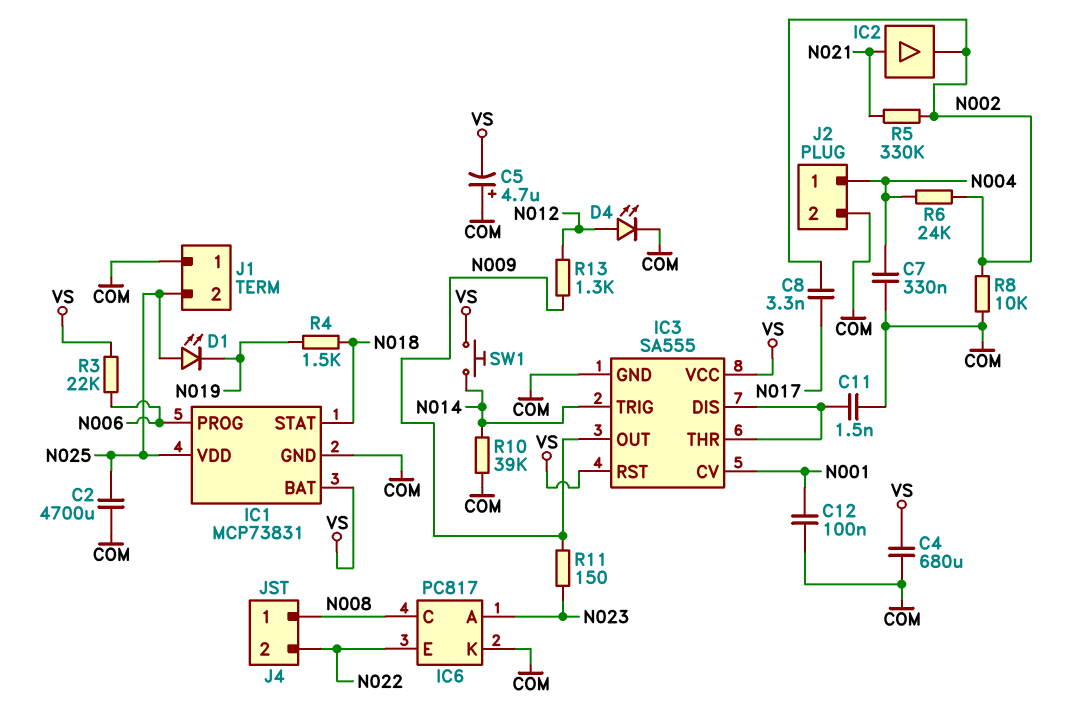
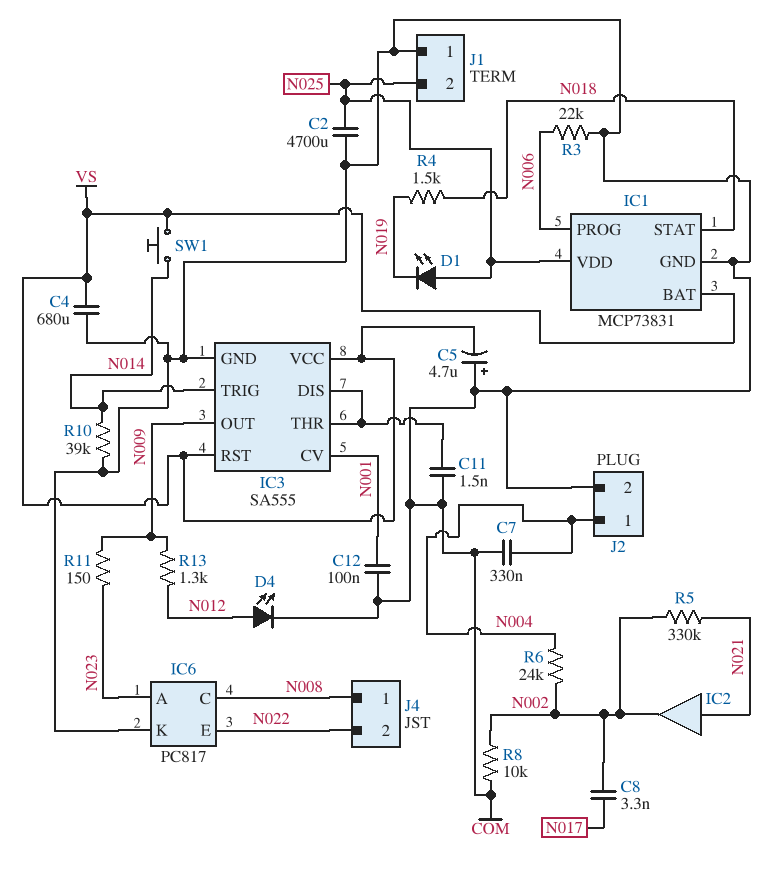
R3: 22k (N006, VS) -> 22k (COM, N006)

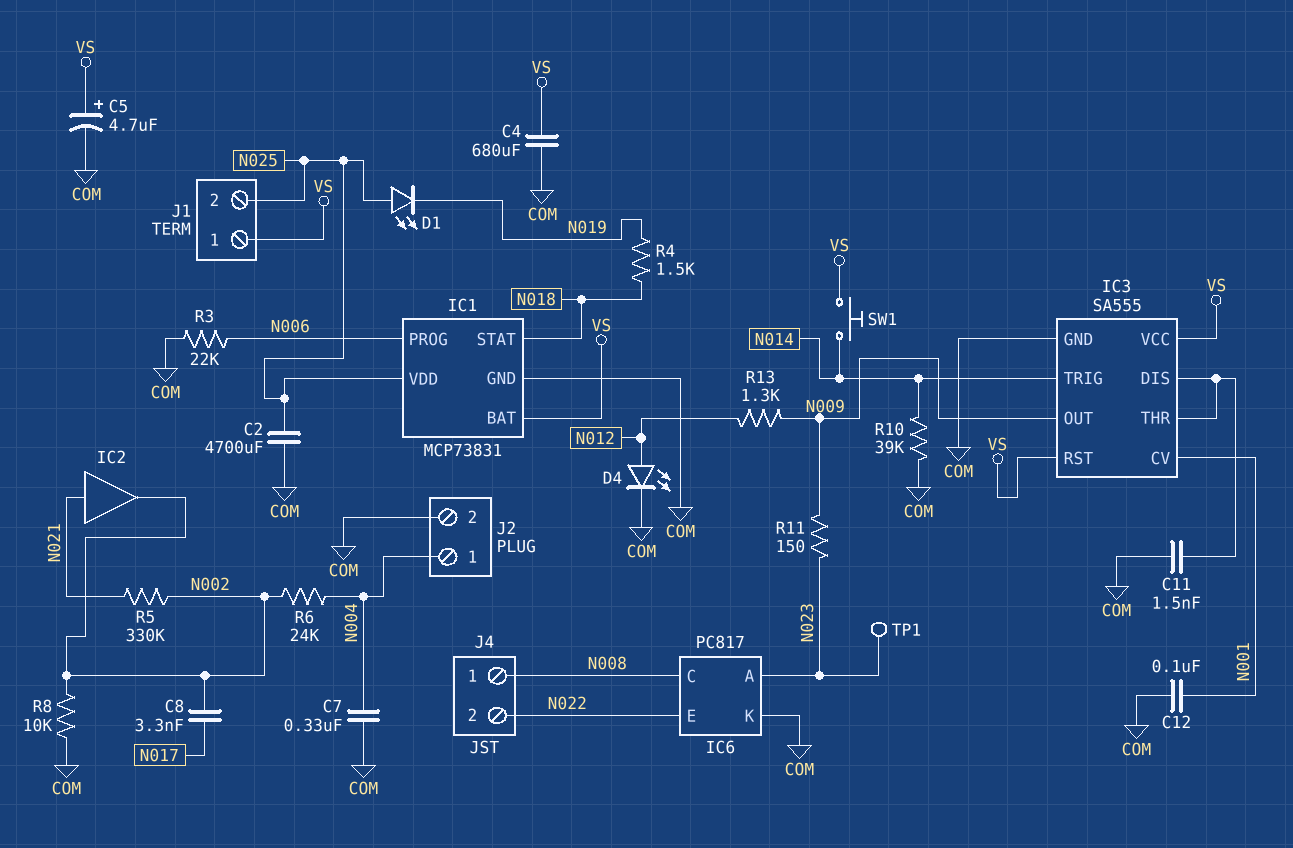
C5: 4.7uF (plus COM, minus VS) -> 4.7uF (plus VS, minus COM)
J1 pin 1: COM -> VS
TP1: none -> test point (N023)

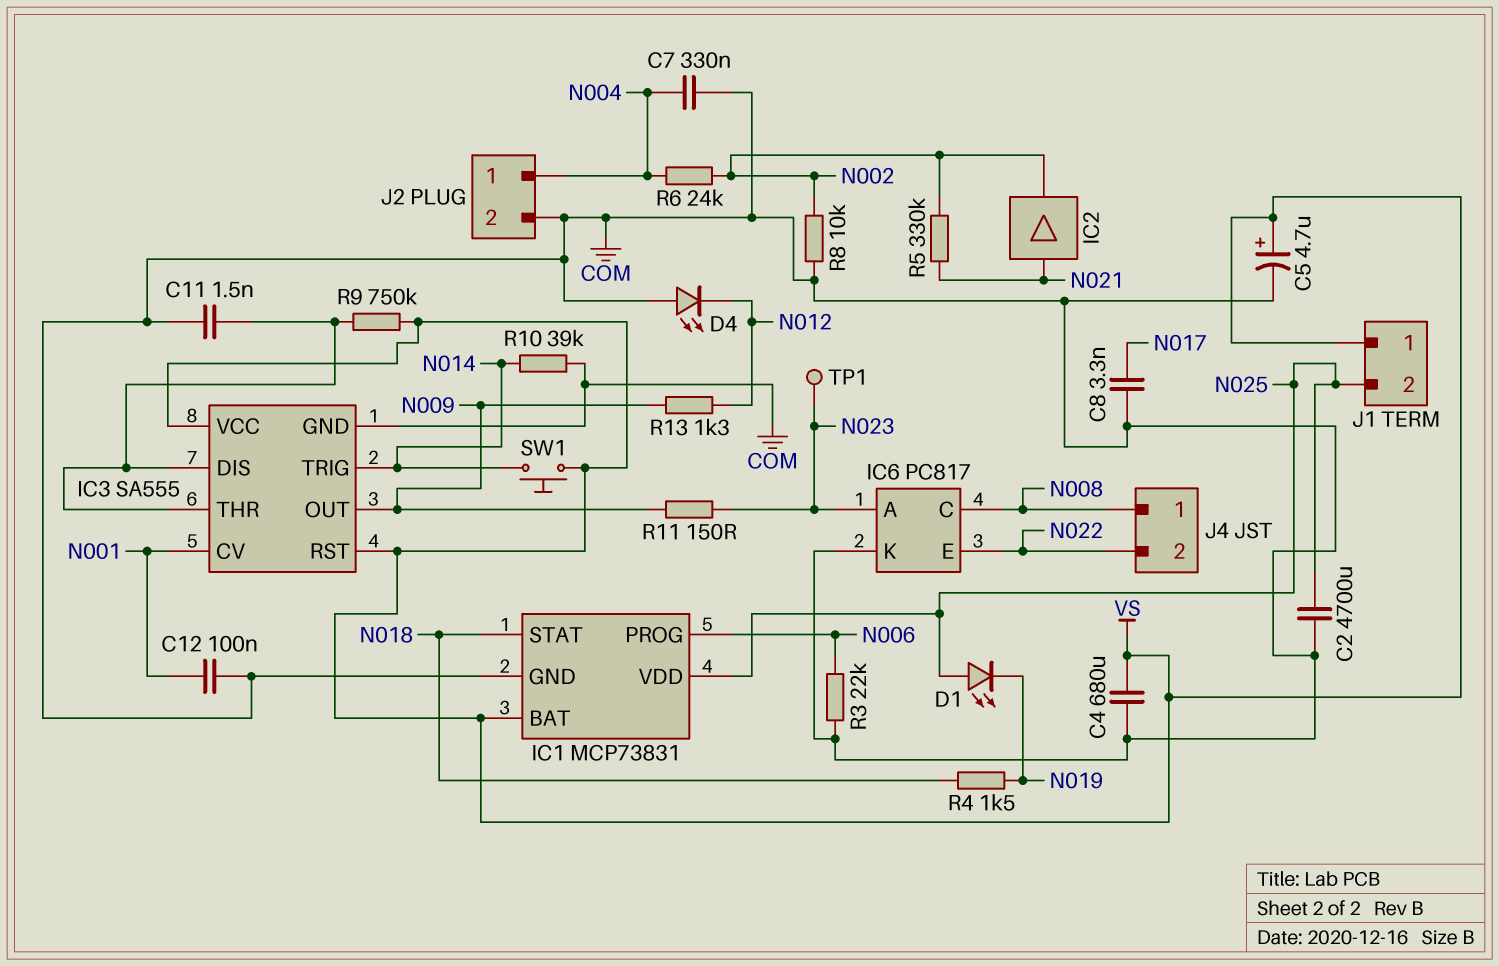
C8: 3.3nF (N002, N017) -> 3.3nF (COM, N017)
D4: LED (A N012, K COM) -> LED (A COM, K N012)
R9: none -> 750k (IC3/DIS, VS)

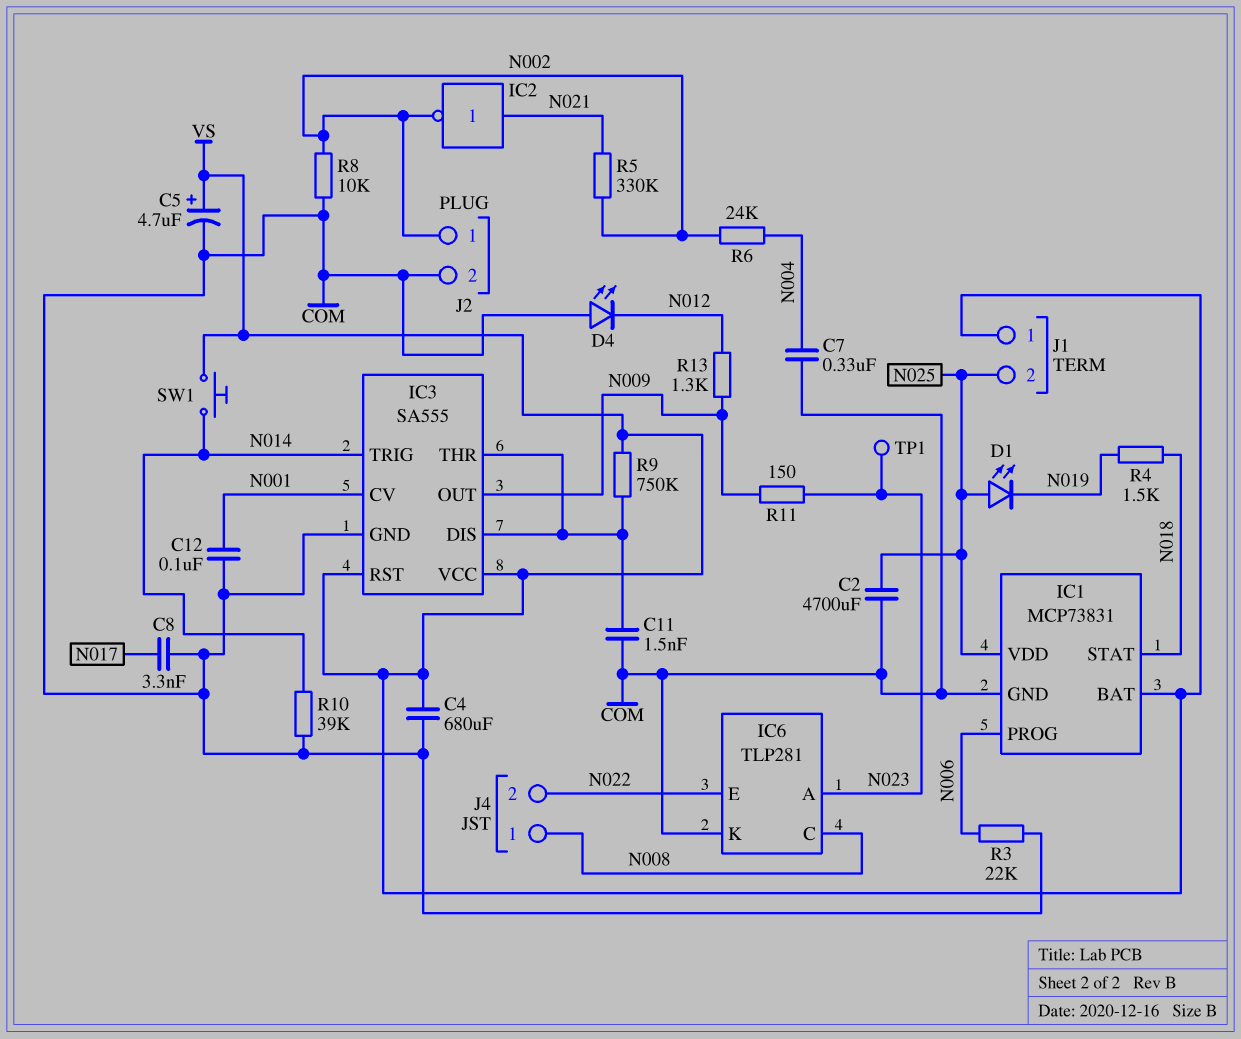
IC2: buffer (in N021, out N002) -> NOT (in N021, out N002)
IC6: PC817 -> TLP281
J2 pin 1: N004 -> N002

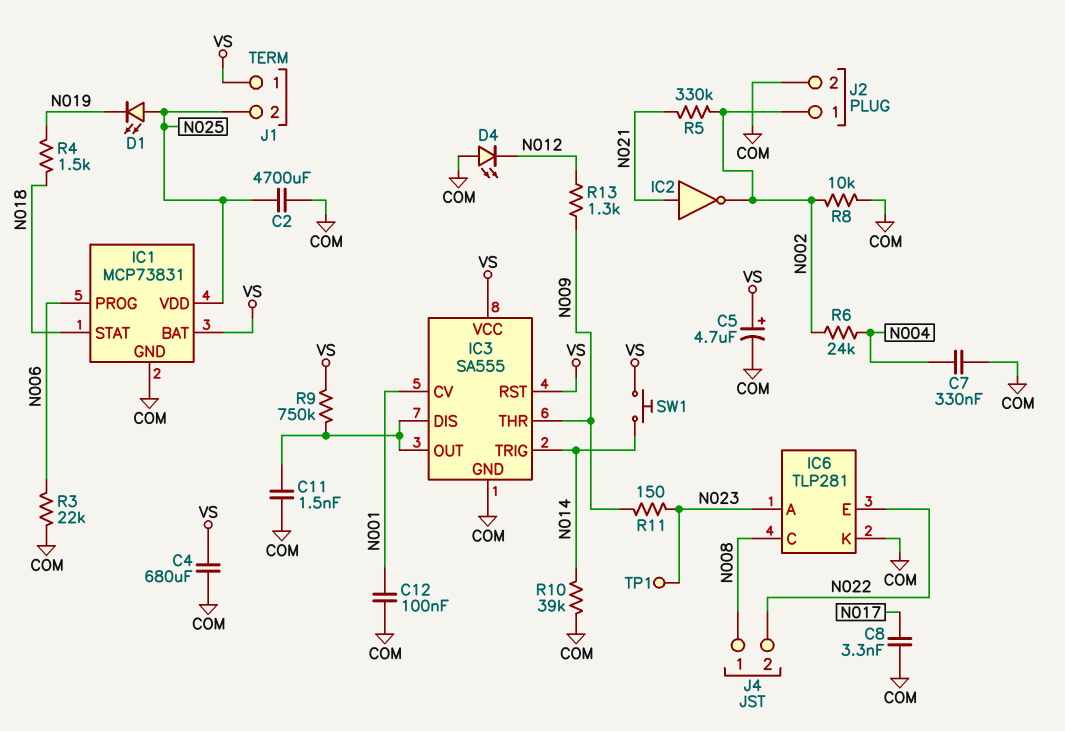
IC3 pin OUT: N009 -> IC3/DIS
IC3 pin THR: IC3/DIS -> N009

